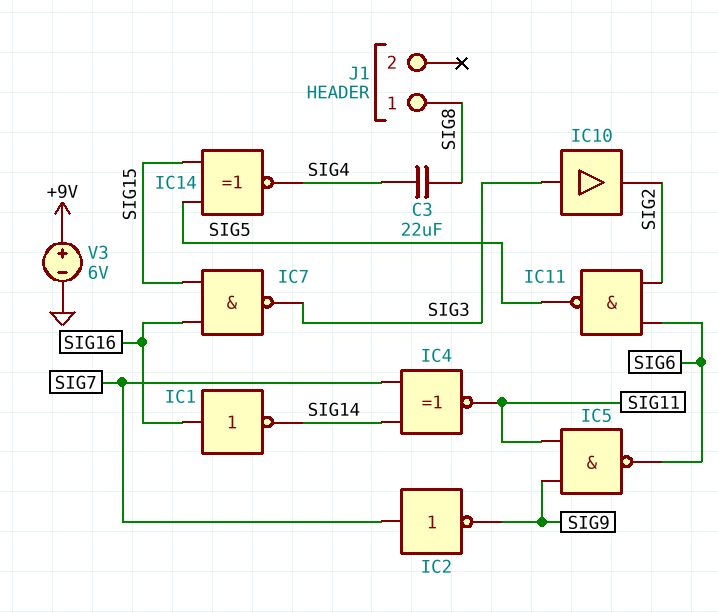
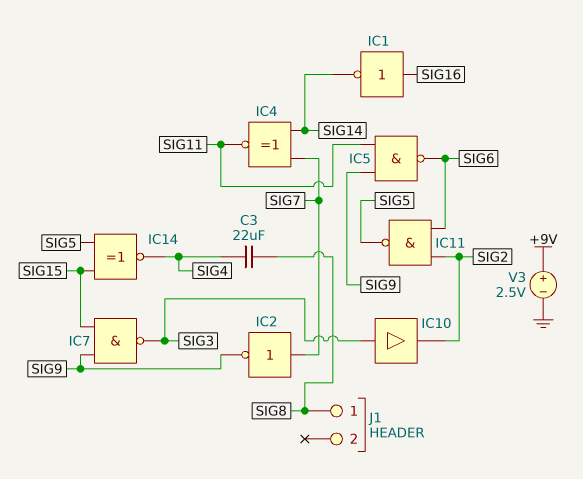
IC7: NAND (in SIG15, in SIG16, out SIG3) -> NAND (in SIG9, in SIG15, out SIG3)
V3: 6V (plus +9V, minus GND) -> 2.5V (plus +9V, minus GND)

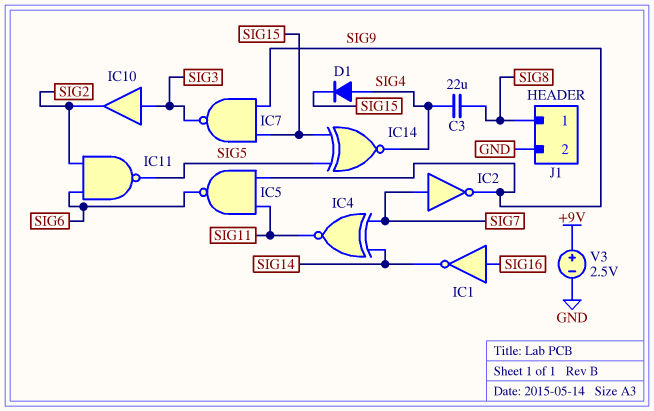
D1: none -> diode (A SIG4, K SIG15)
J1 pin 2: none -> GND

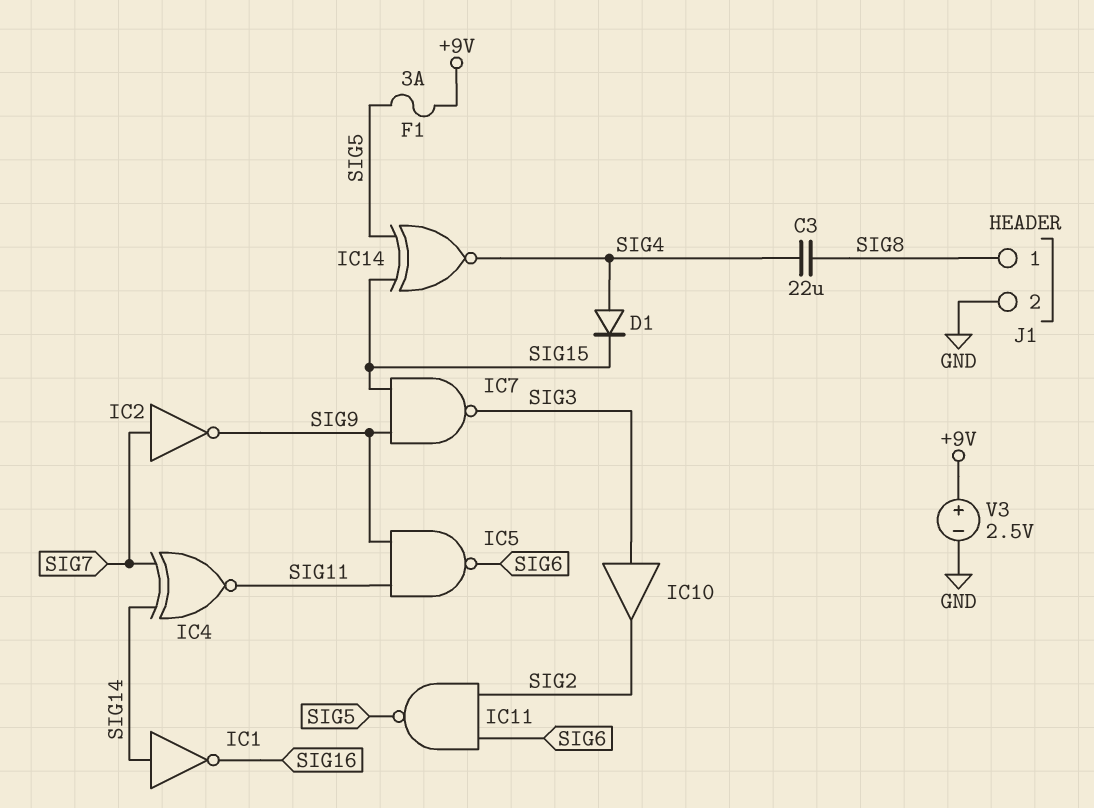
F1: none -> 3A (+9V, SIG5)
IC1: NOT (in SIG16, out SIG14) -> NOT (in SIG14, out SIG16)

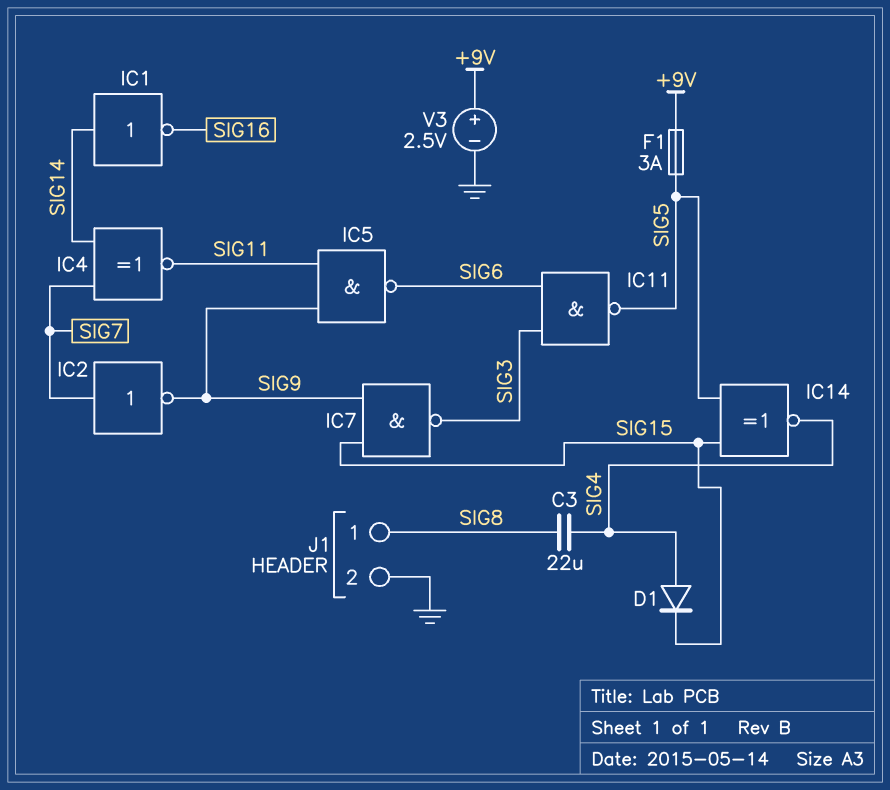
IC10: buffer (in SIG3, out SIG2) -> none
IC11: NAND (in SIG2, in SIG6, out SIG5) -> NAND (in SIG3, in SIG6, out SIG5)

